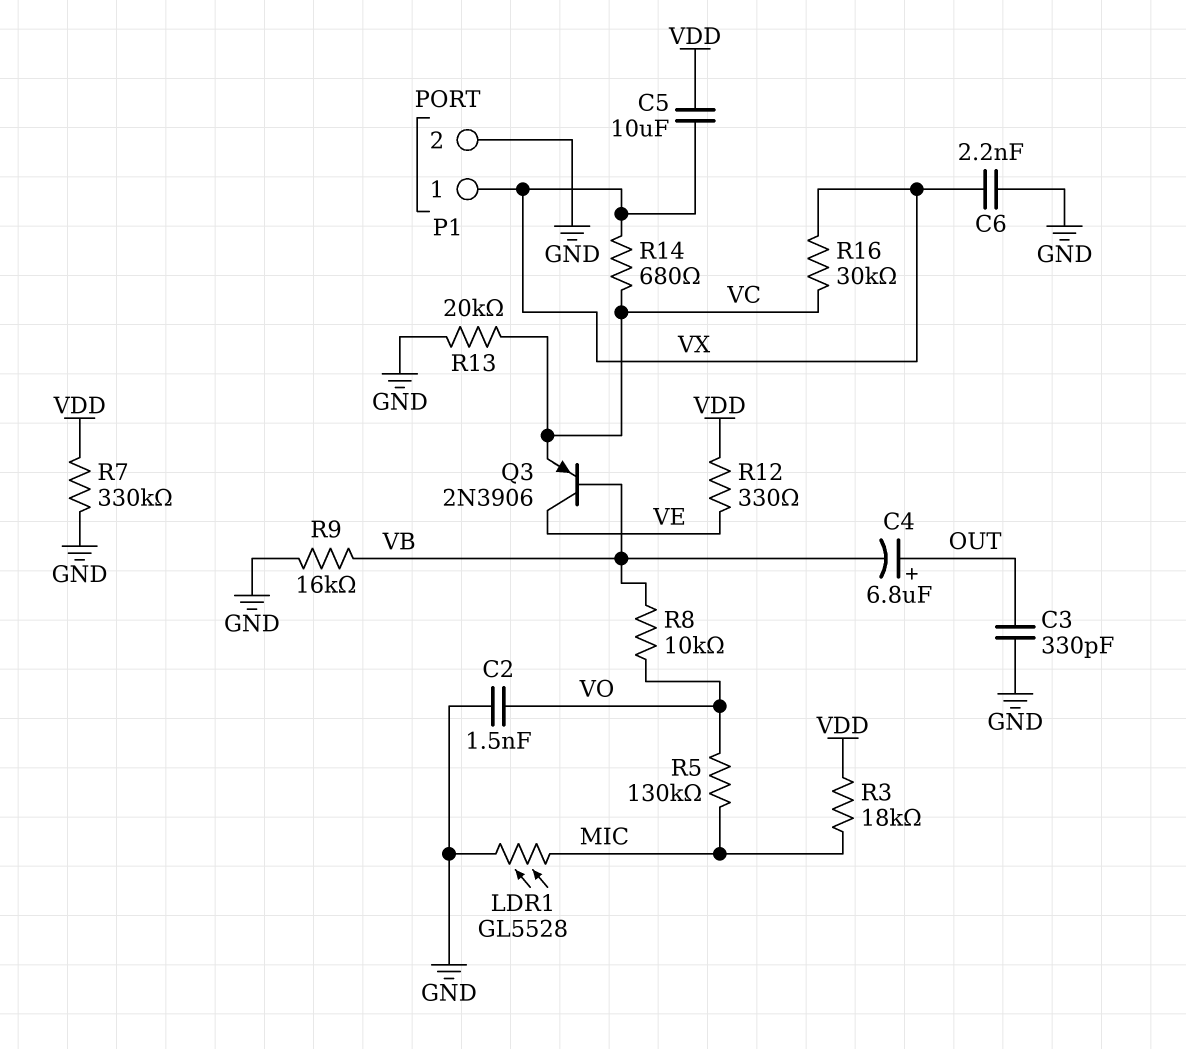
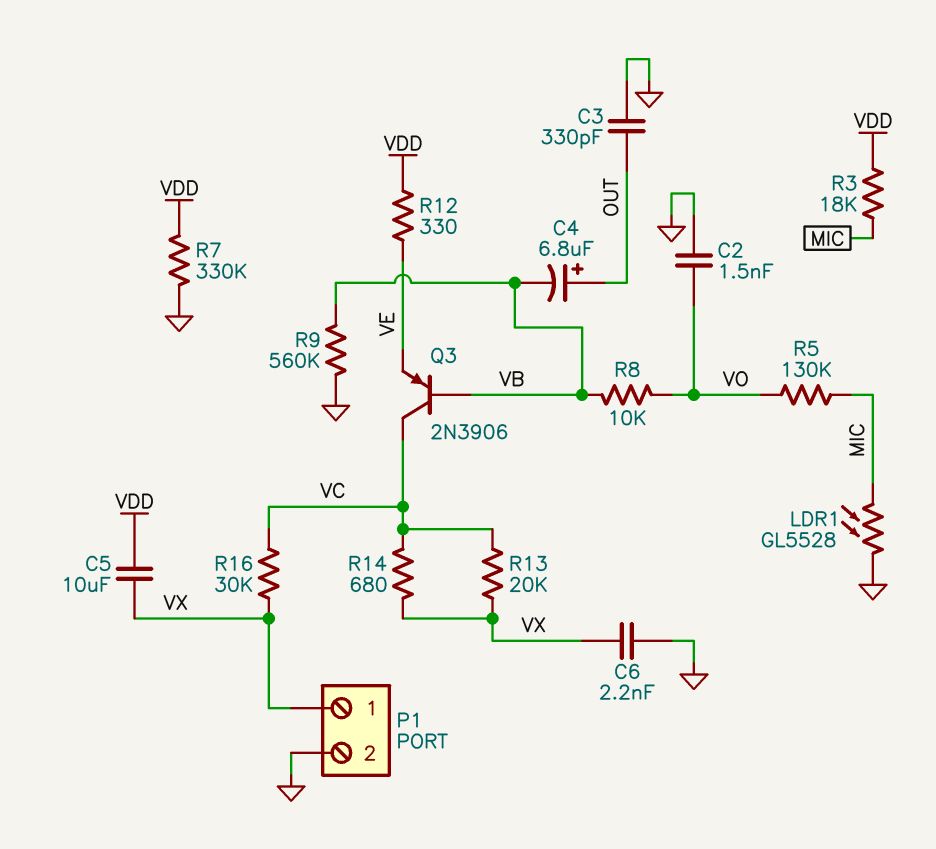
Q3: PNP 2N3906 (B VB, C VE, E VC) -> PNP 2N3906 (B VB, C VC, E VE)
R9: 16k (GND, VB) -> 560k (GND, VB)
R13: 20k (GND, VC) -> 20k (VC, VX)

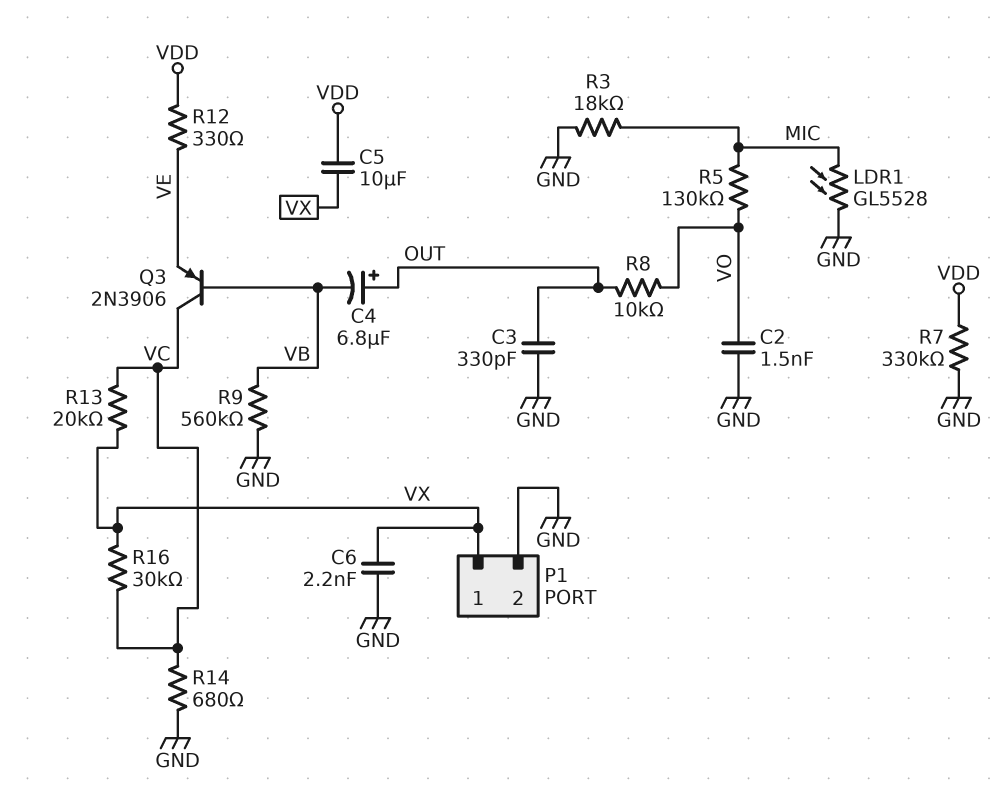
R3: 18k (MIC, VDD) -> 18k (GND, MIC)
R8: 10k (VB, VO) -> 10k (OUT, VO)
R14: 680 (VC, VX) -> 680 (GND, VC)

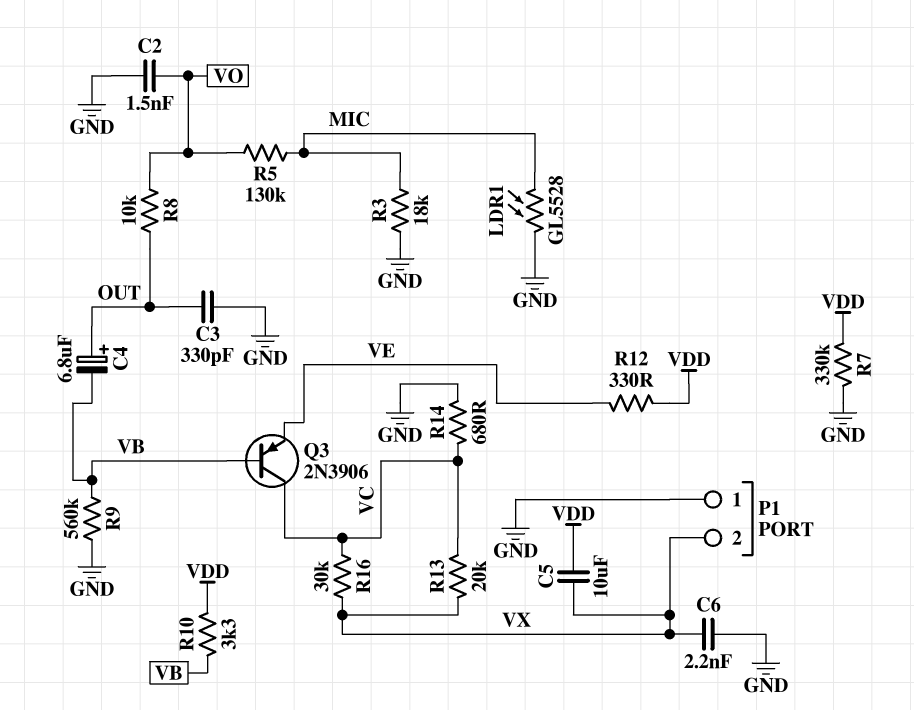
P1 pin 1: VX -> GND
P1 pin 2: GND -> VX
R10: none -> 3.3k (VB, VDD)

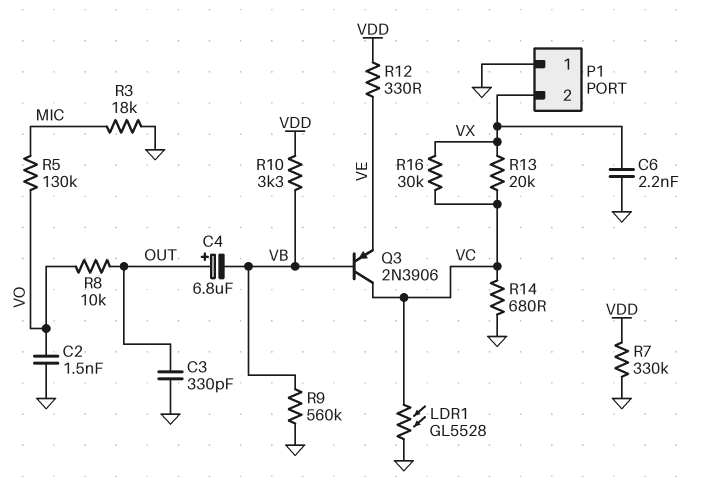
C5: 10uF (VDD, VX) -> none
LDR1: GL5528 (GND, MIC) -> GL5528 (GND, VC)

